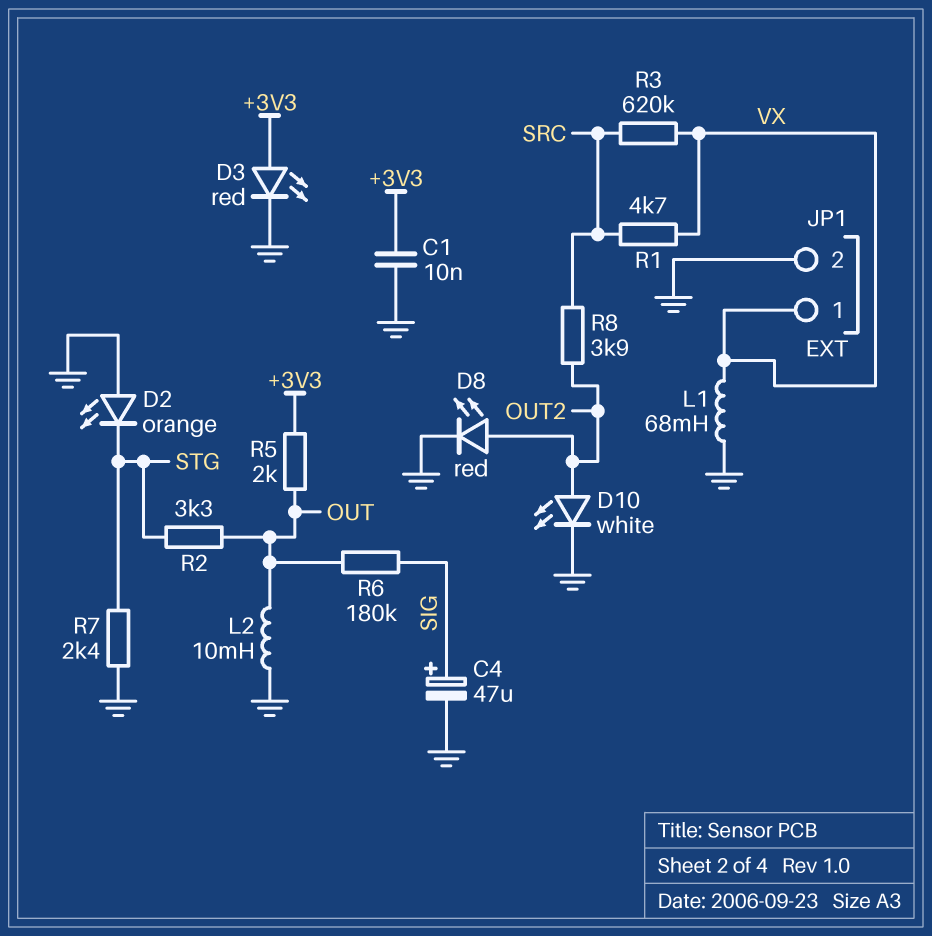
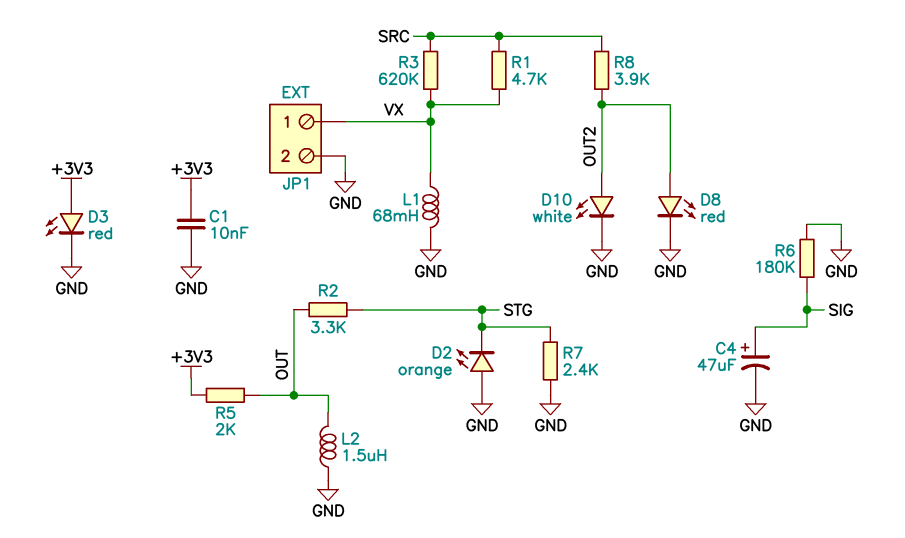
L2: 10mH (GND, OUT) -> 1.5uH (GND, OUT)
R6: 180k (OUT, SIG) -> 180k (GND, SIG)

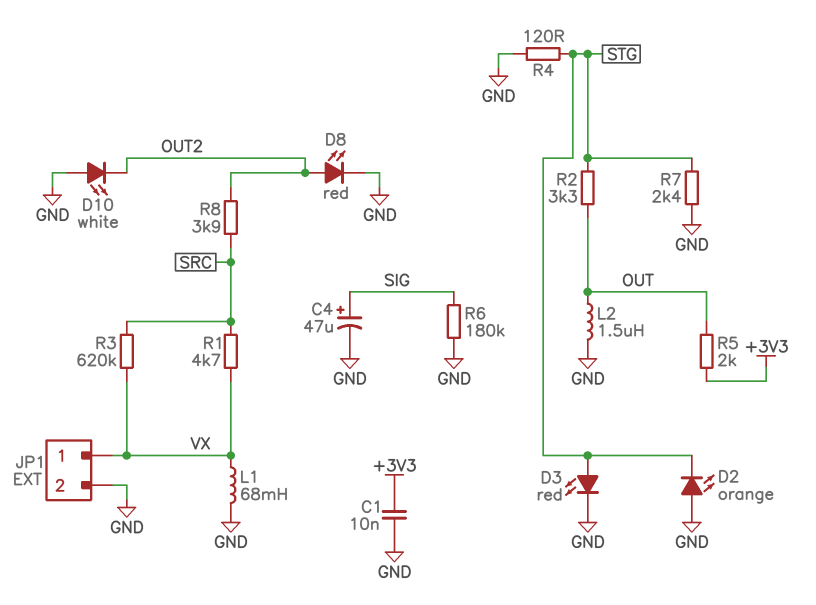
D3: LED red (A +3V3, K GND) -> LED red (A STG, K GND)
D10: LED white (A OUT2, K GND) -> LED white (A GND, K OUT2)
R4: none -> 120 (GND, STG)

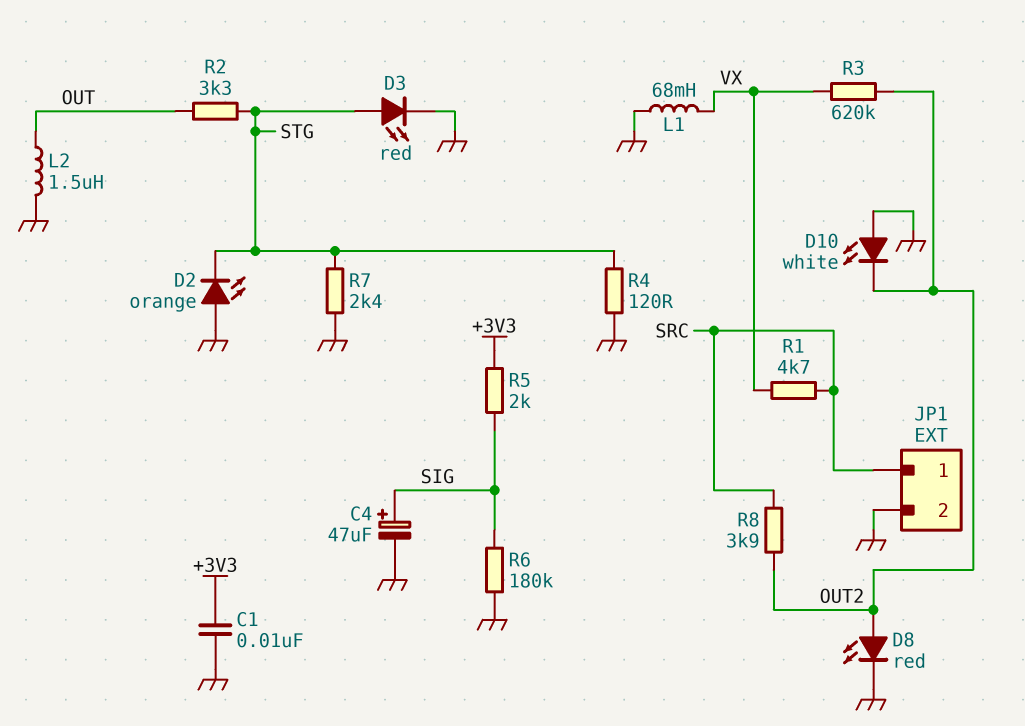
JP1 pin 1: VX -> SRC
R3: 620k (SRC, VX) -> 620k (OUT2, VX)
R5: 2k (+3V3, OUT) -> 2k (+3V3, SIG)

